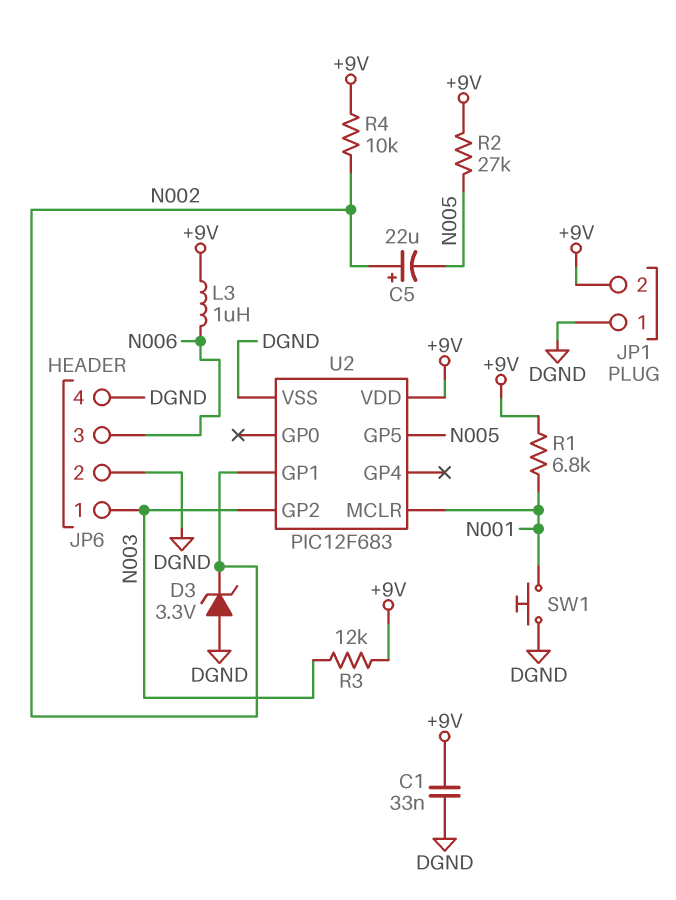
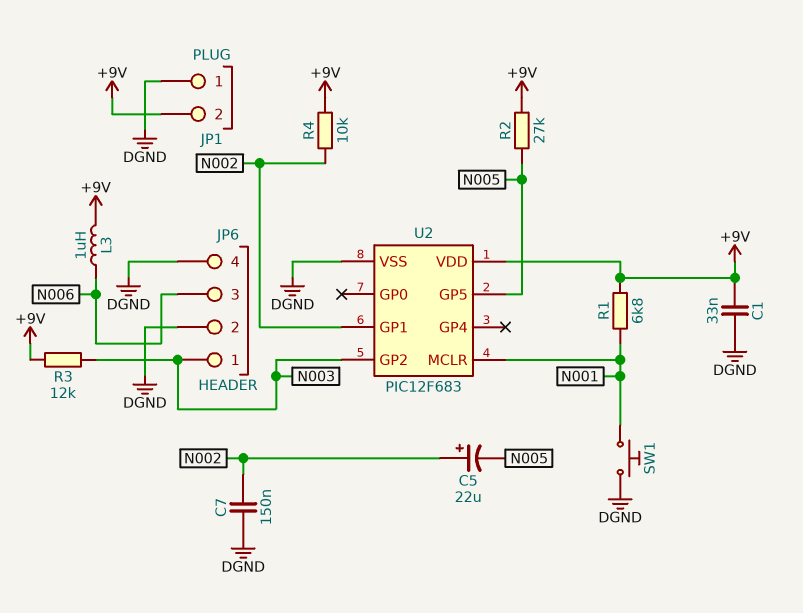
C7: none -> 150nF (DGND, N002)
D3: zener 3.3V (A DGND, K N002) -> none

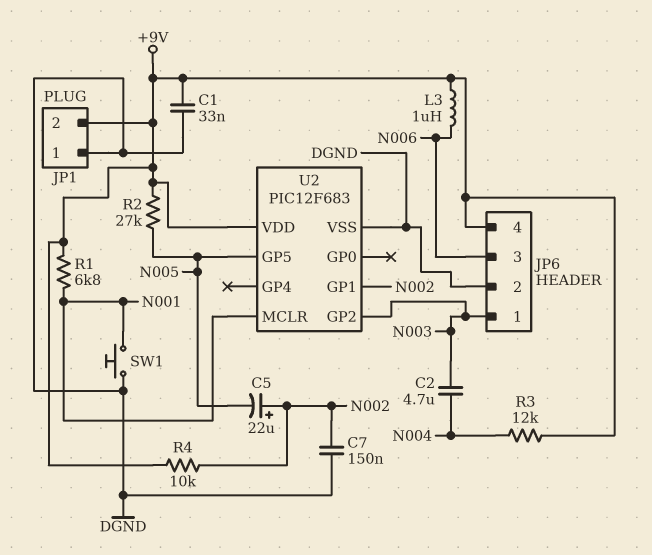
C2: none -> 4.7uF (N003, N004)
JP6 pin 4: DGND -> +9V
R3: 12k (+9V, N003) -> 12k (+9V, N004)

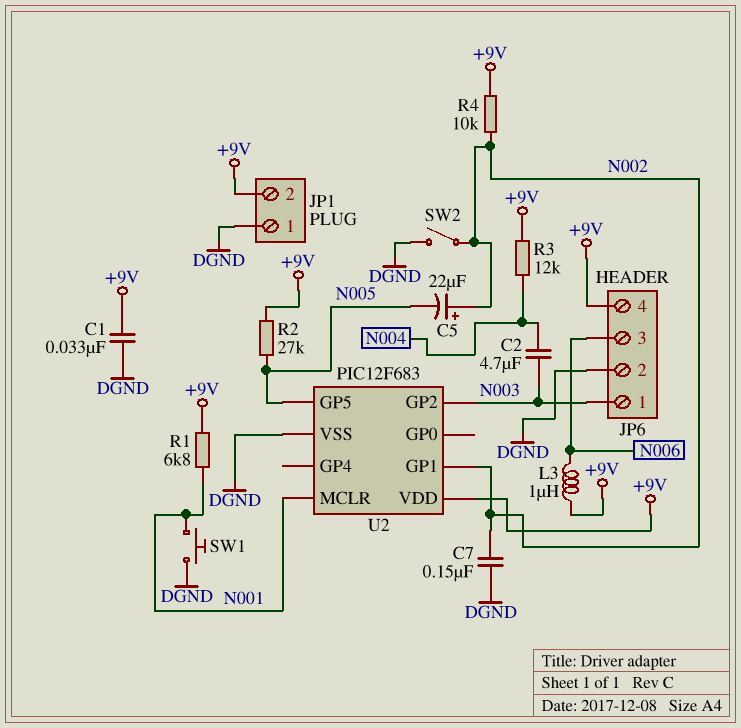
SW2: none -> switch (DGND, N002)

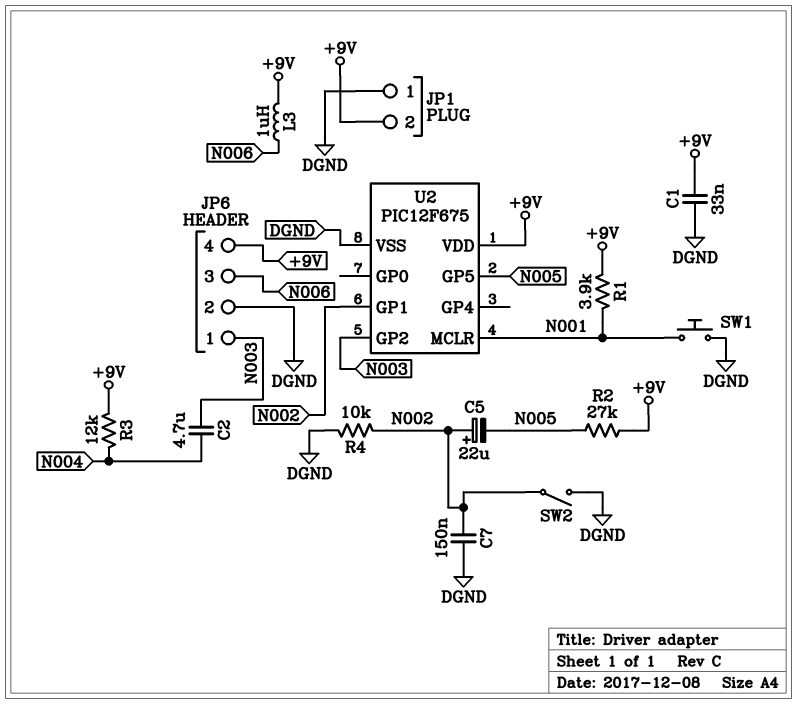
R1: 6.8k (+9V, N001) -> 3.9k (+9V, N001)
R4: 10k (+9V, N002) -> 10k (DGND, N002)
U2: PIC12F683 -> PIC12F675

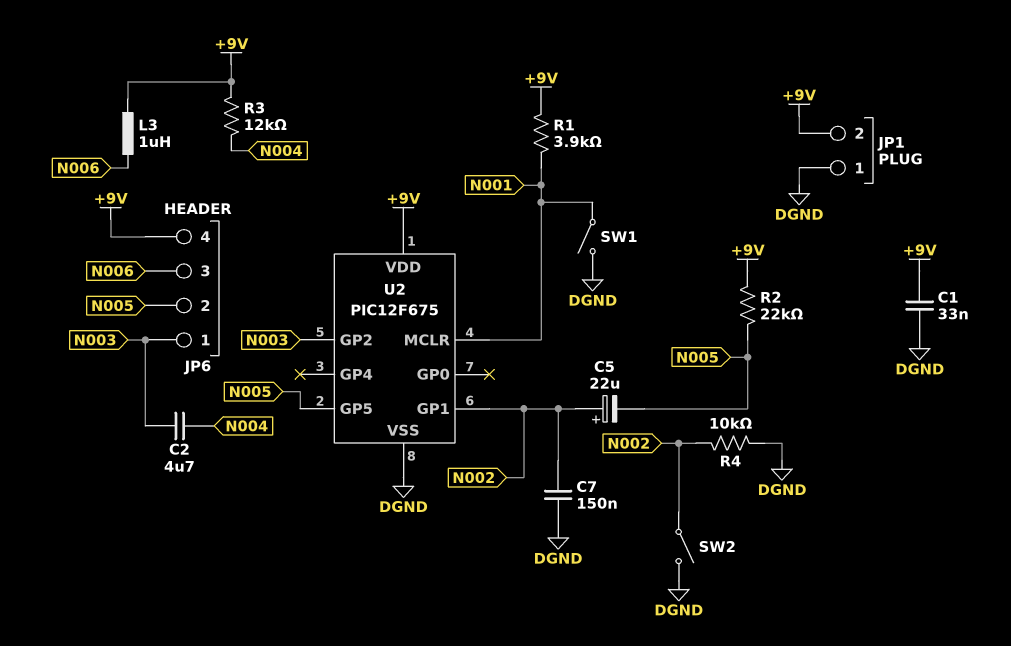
JP6 pin 2: DGND -> N005
R2: 27k (+9V, N005) -> 22k (+9V, N005)
SW1: button (DGND, N001) -> switch (DGND, N001)

